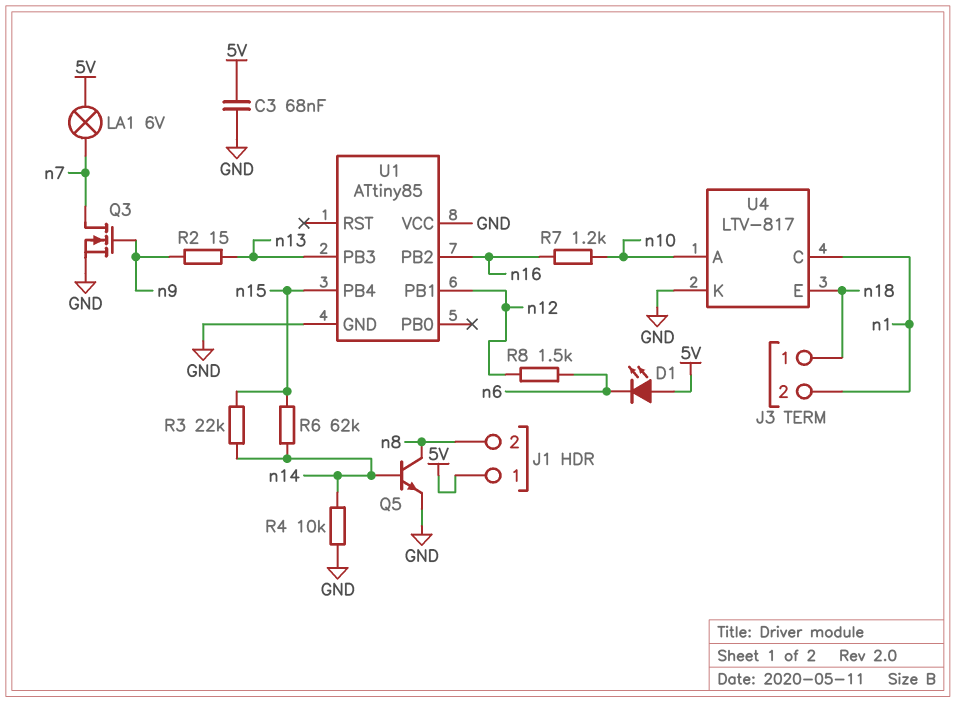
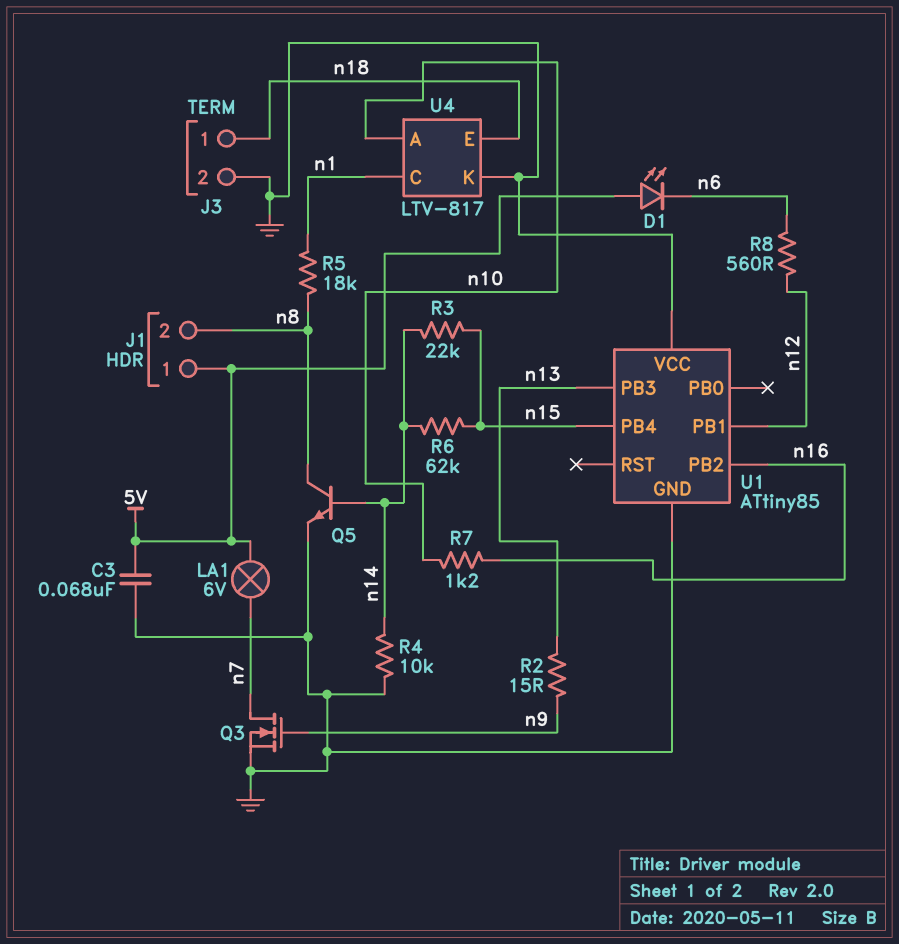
J3 pin 2: n1 -> GND
R5: none -> 18k (n1, n8)
R8: 1.5k (n6, n12) -> 560 (n6, n12)

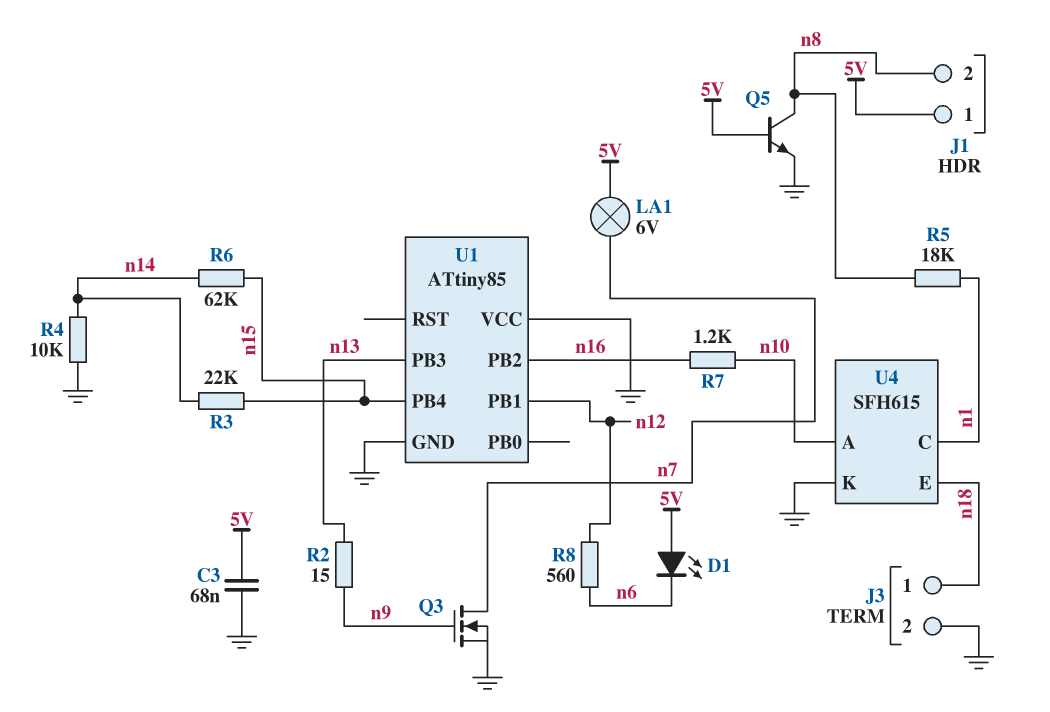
Q5: NPN (B n14, C n8, E GND) -> NPN (B 5V, C n8, E GND)
U4: LTV-817 -> SFH615

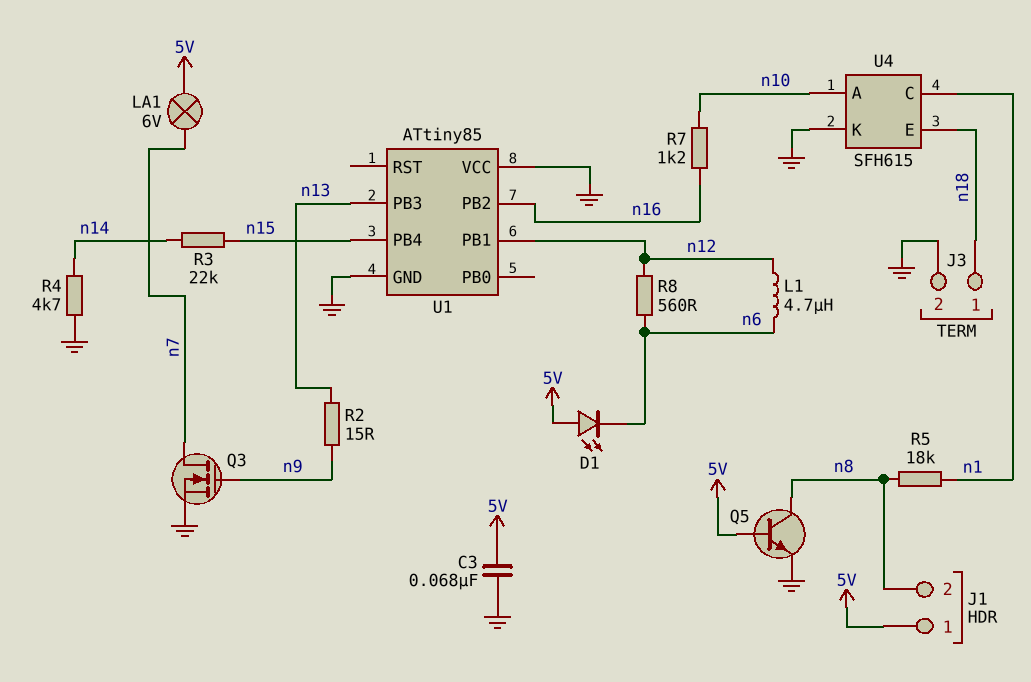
L1: none -> 4.7uH (n6, n12)
R4: 10k (GND, n14) -> 4.7k (GND, n14)
R6: 62k (n14, n15) -> none

